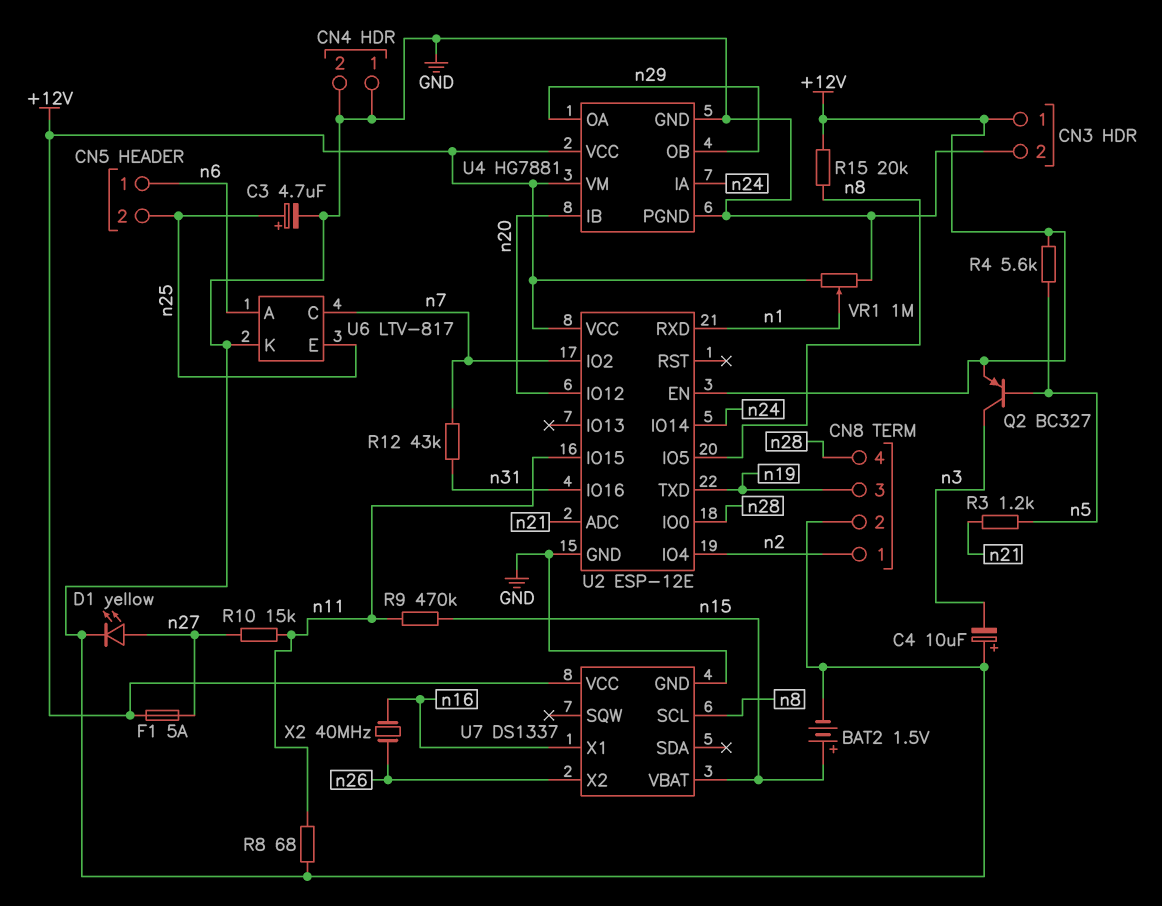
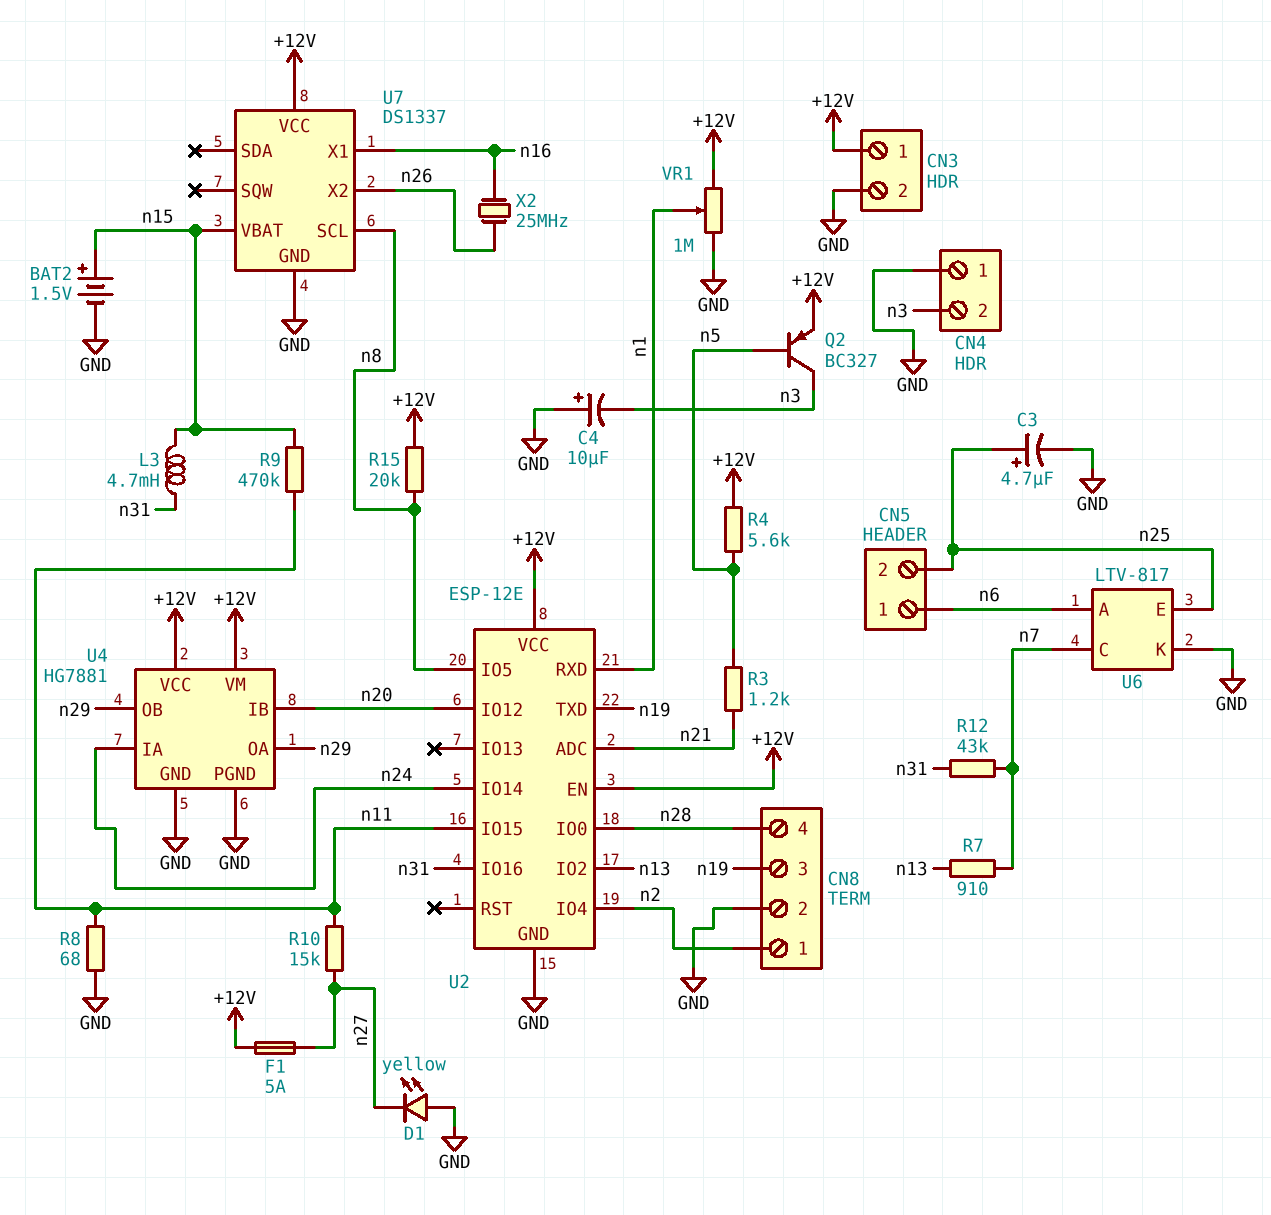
CN4 pin 2: GND -> n3
D1: LED yellow (A n27, K GND) -> LED yellow (A GND, K n27)
L3: none -> 4.7mH (n15, n31)
R7: none -> 910 (n7, n13)
U2 pin IO2: n7 -> n13
X2: 40MHz (n16, n26) -> 25MHz (n16, n26)

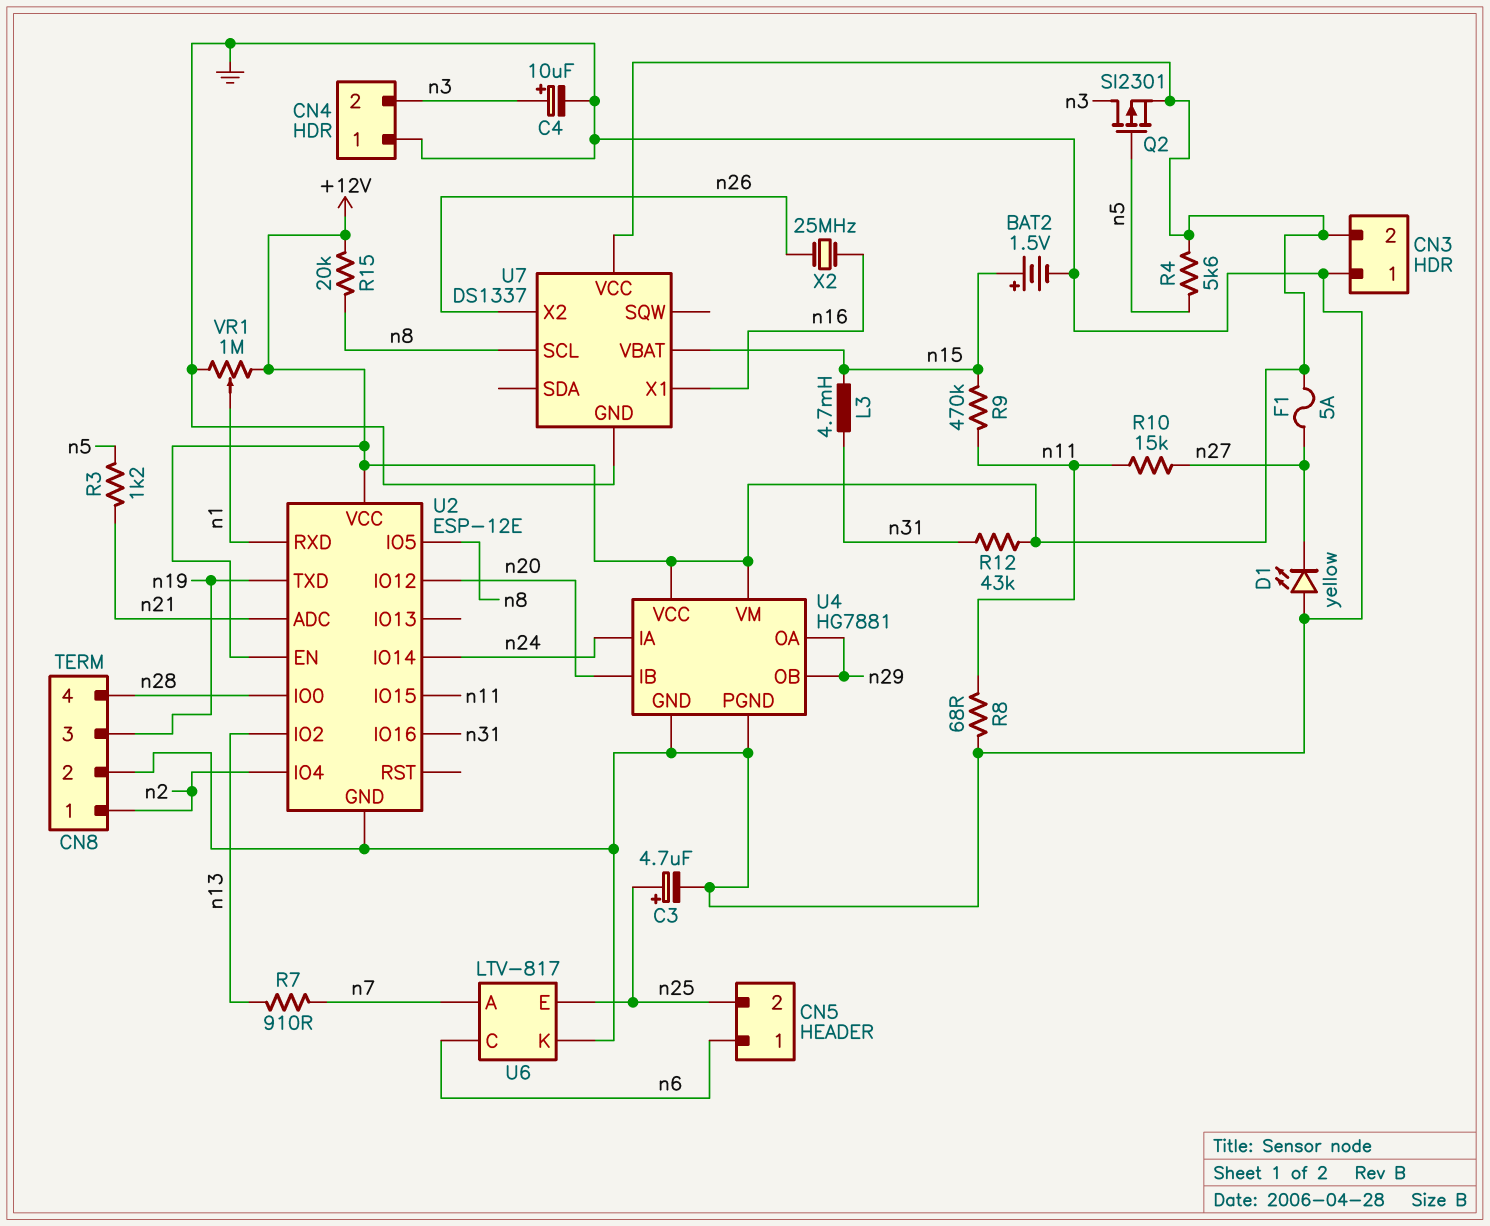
C4: 10uF (plus GND, minus n3) -> 10uF (plus n3, minus GND)
CN3 pin 1: +12V -> GND
CN3 pin 2: GND -> +12V
Q2: PNP BC327 (B n5, C n3, E +12V) -> PMOS SI2301 (G n5, D n3, S +12V)
R12: 43k (n7, n31) -> 43k (+12V, n31)
U6 pin A: n6 -> n7
U6 pin C: n7 -> n6

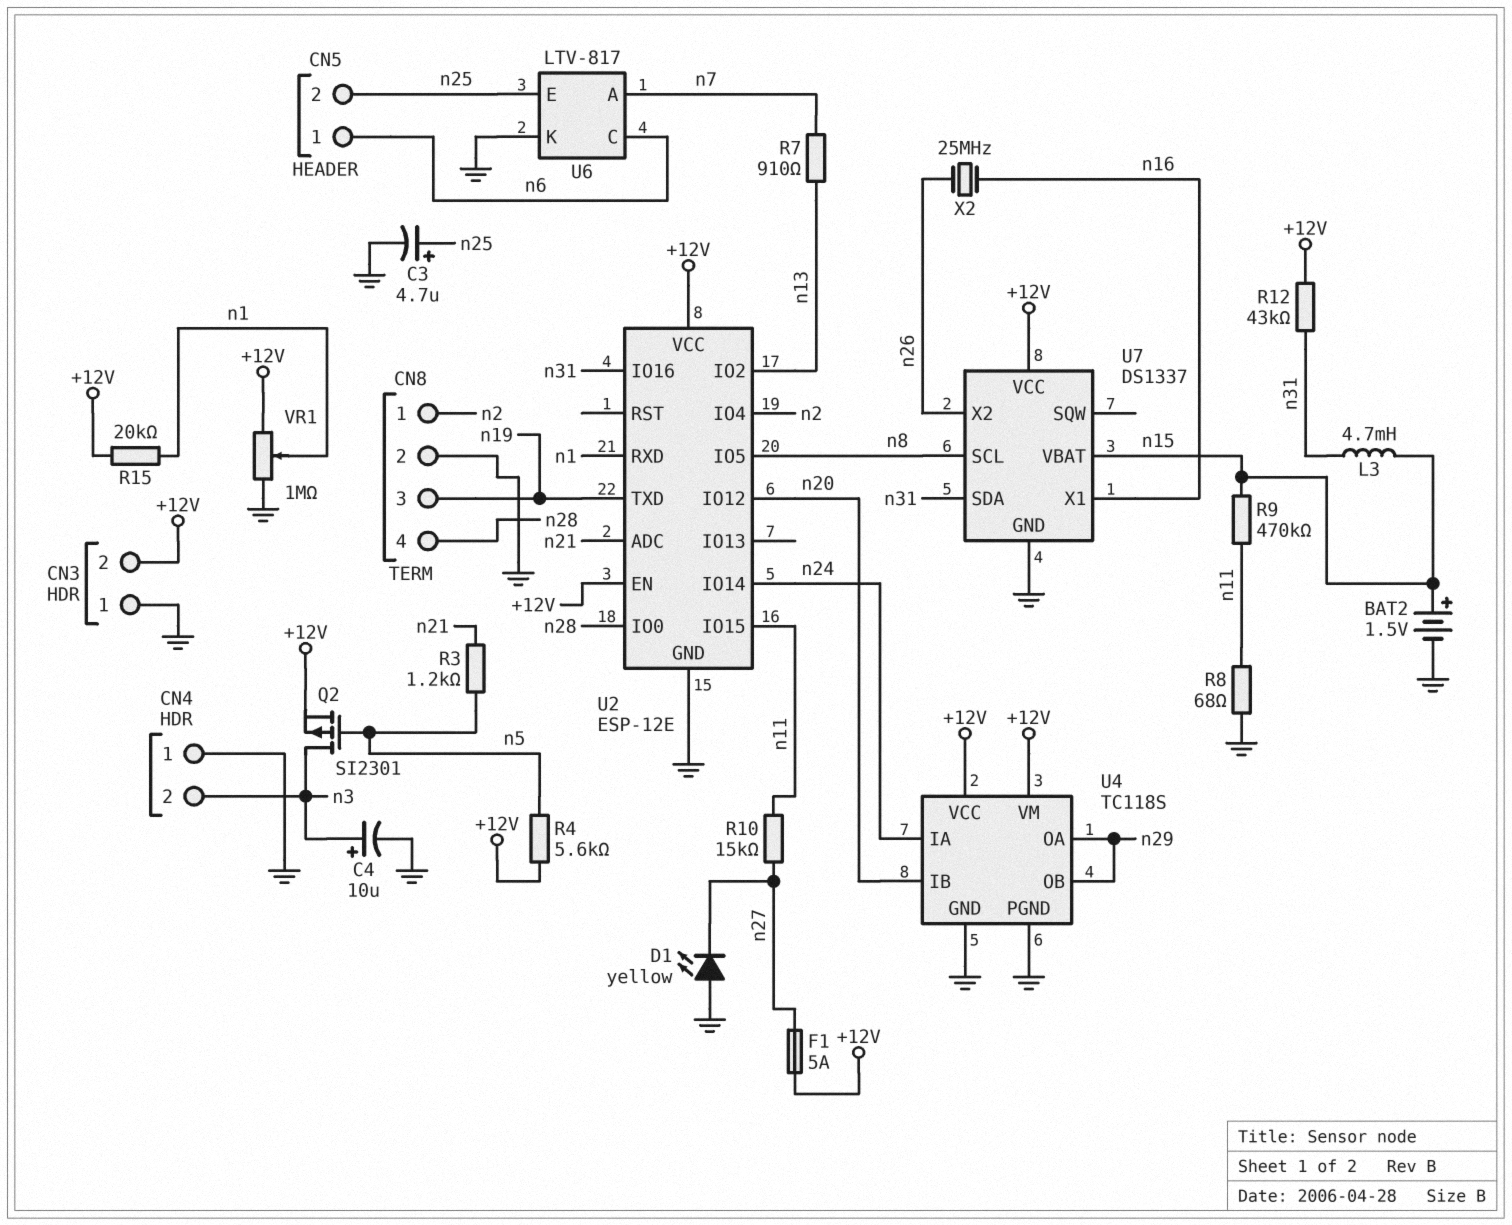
R15: 20k (+12V, n8) -> 20k (+12V, n1)
U4: HG7881 -> TC118S
U7 pin SDA: none -> n31

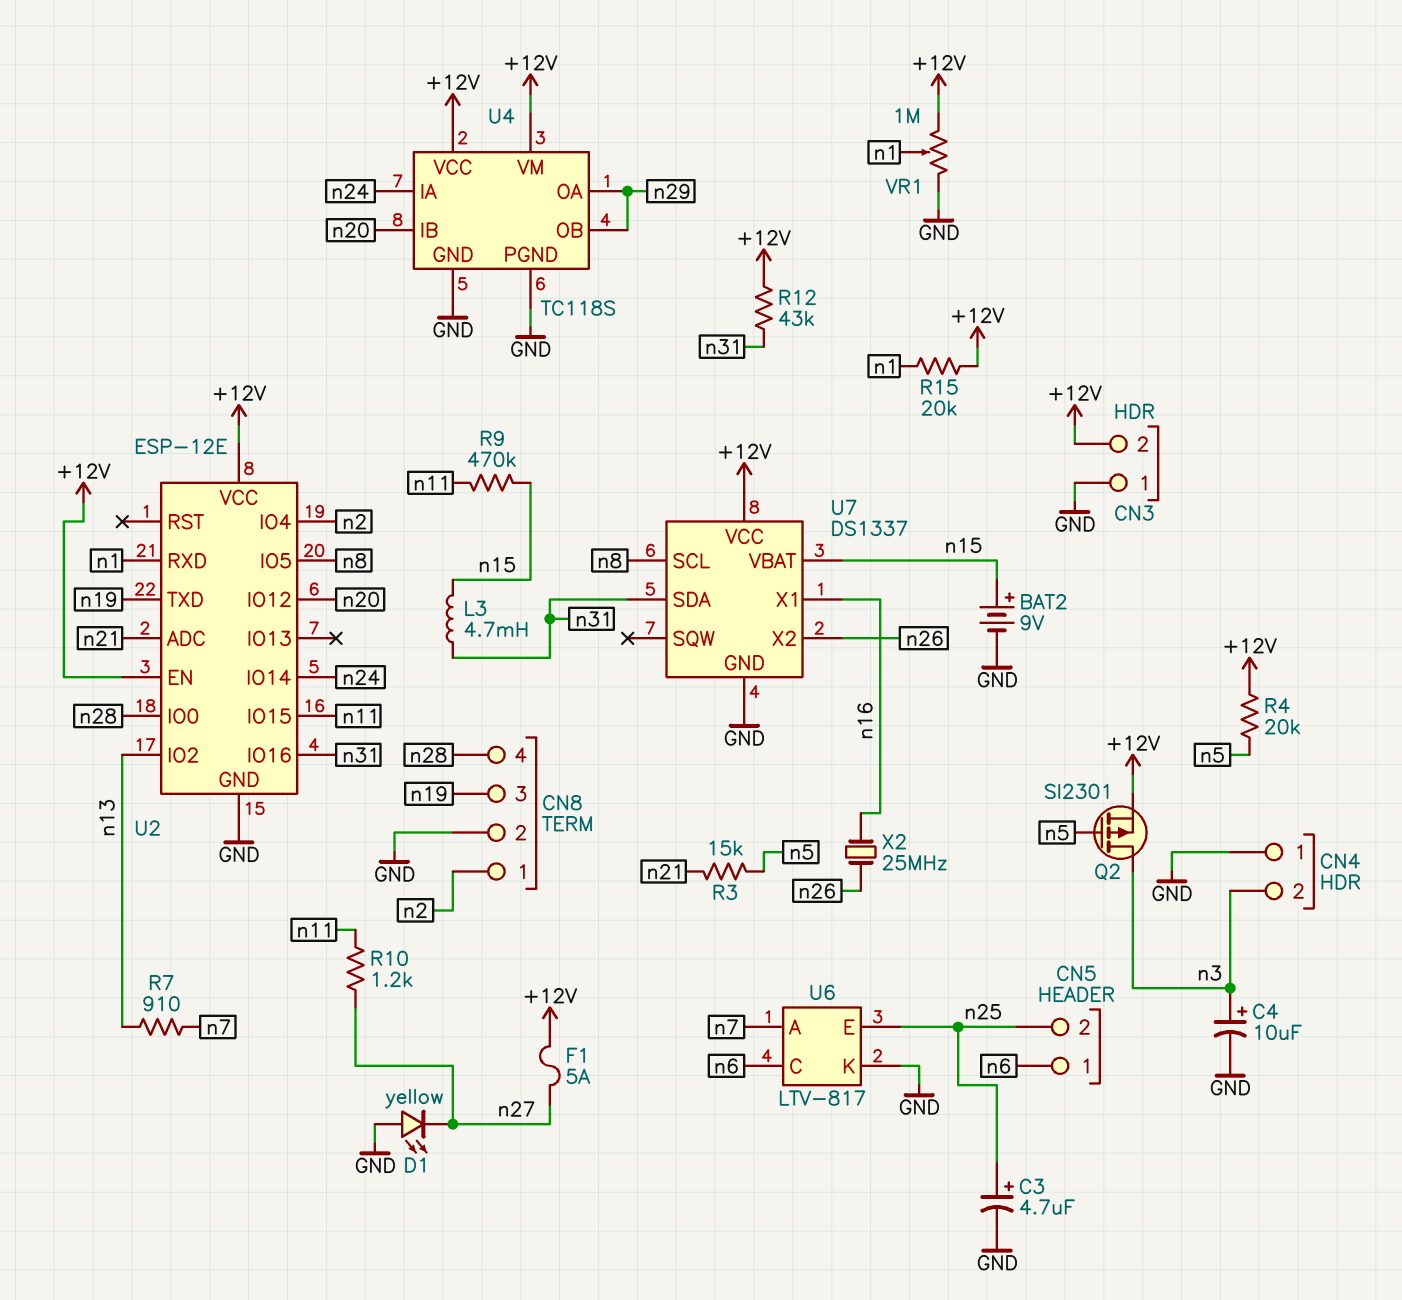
BAT2: 1.5V (plus n15, minus GND) -> 9V (plus n15, minus GND)
R3: 1.2k (n5, n21) -> 15k (n5, n21)
R4: 5.6k (+12V, n5) -> 20k (+12V, n5)
R8: 68 (GND, n11) -> none
R10: 15k (n11, n27) -> 1.2k (n11, n27)

